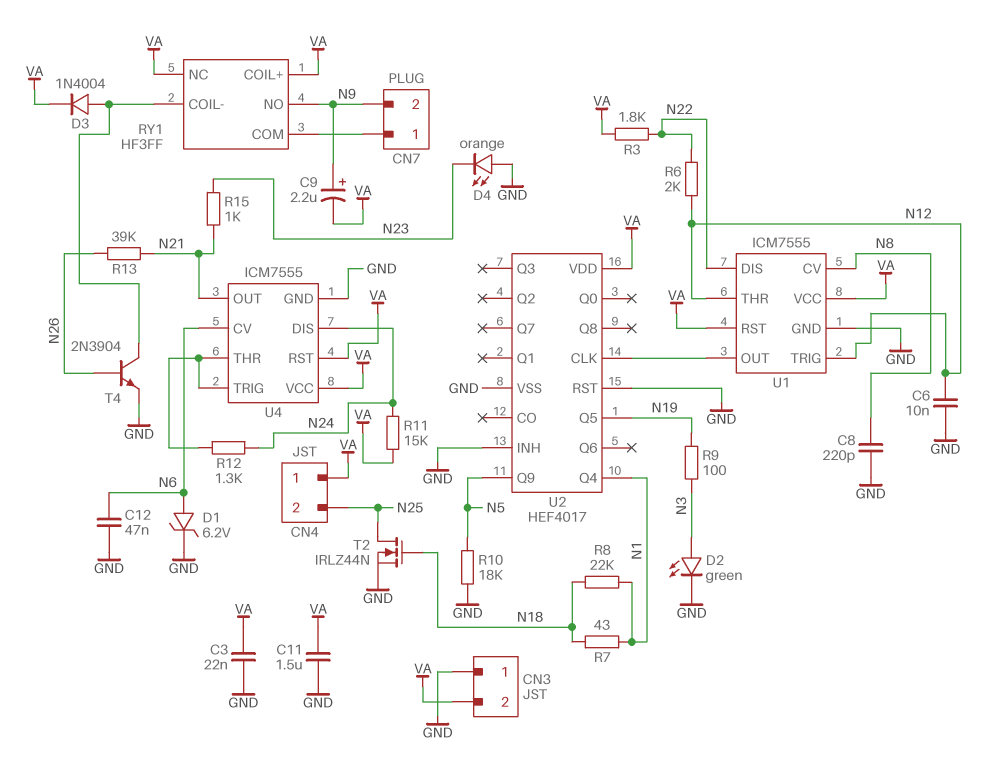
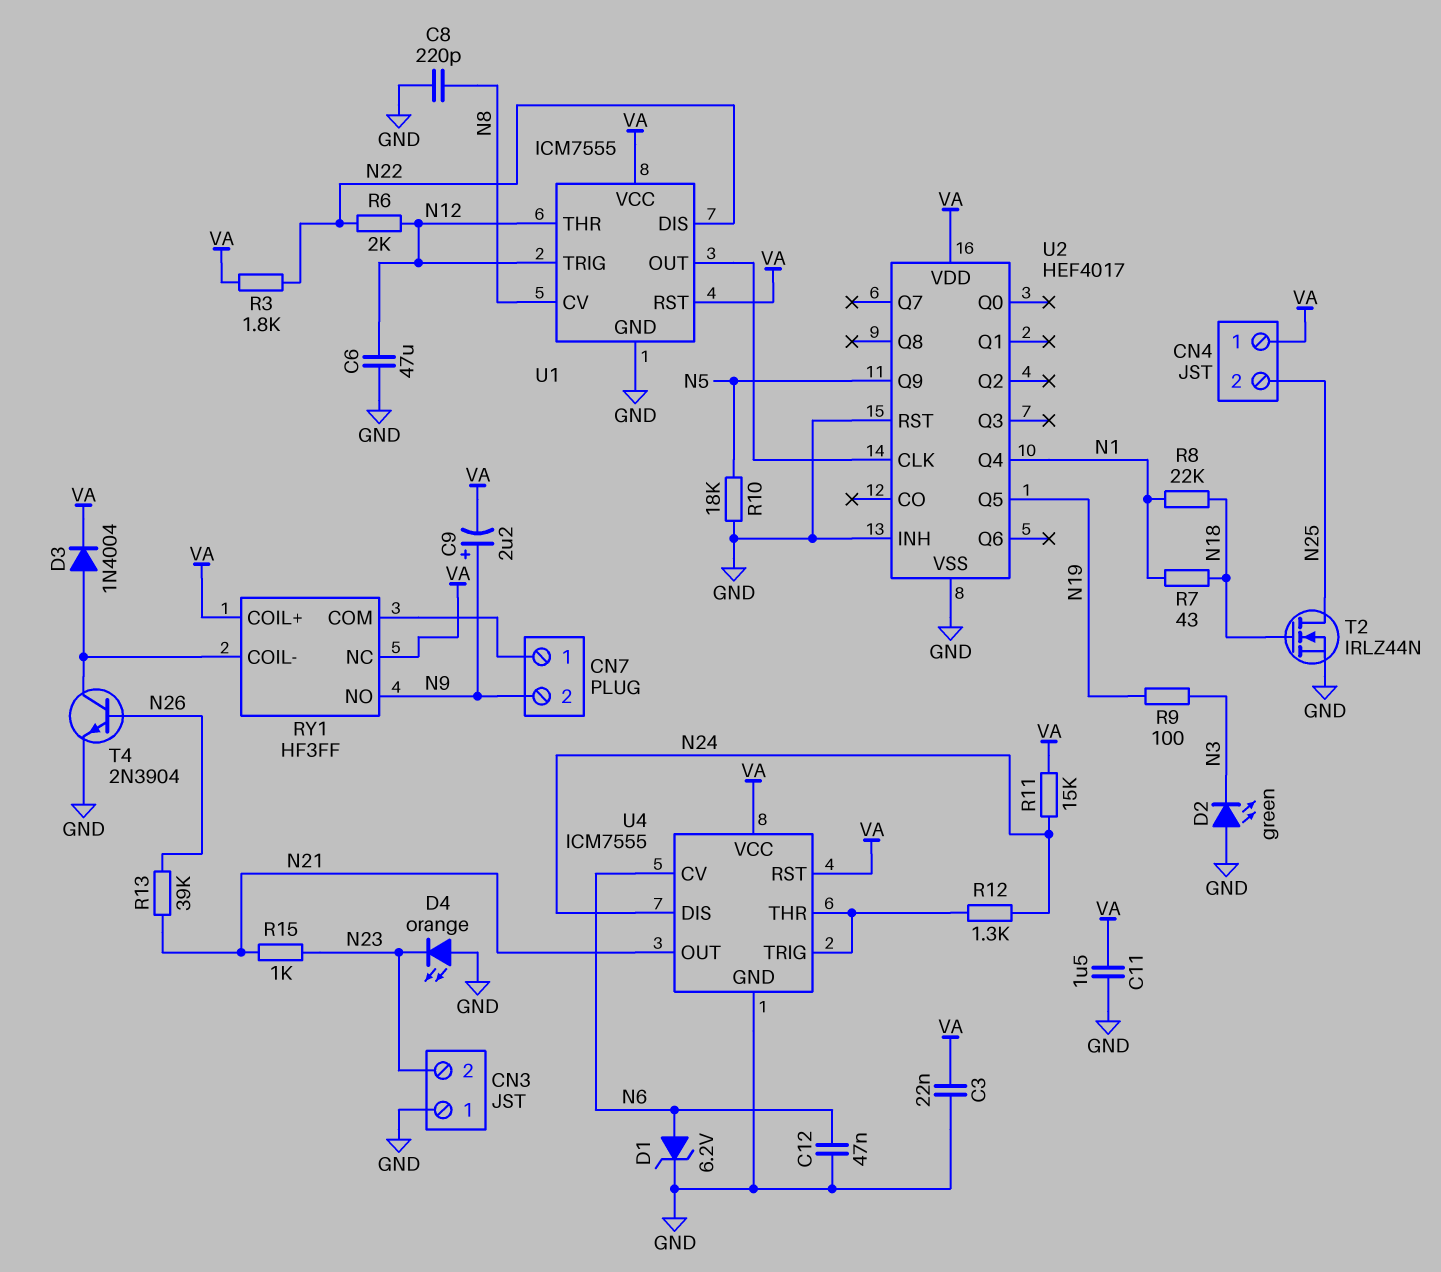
C6: 10nF (GND, N12) -> 47uF (GND, N12)
CN3 pin 2: VA -> N23
D2: LED green (A N3, K GND) -> LED green (A GND, K N3)

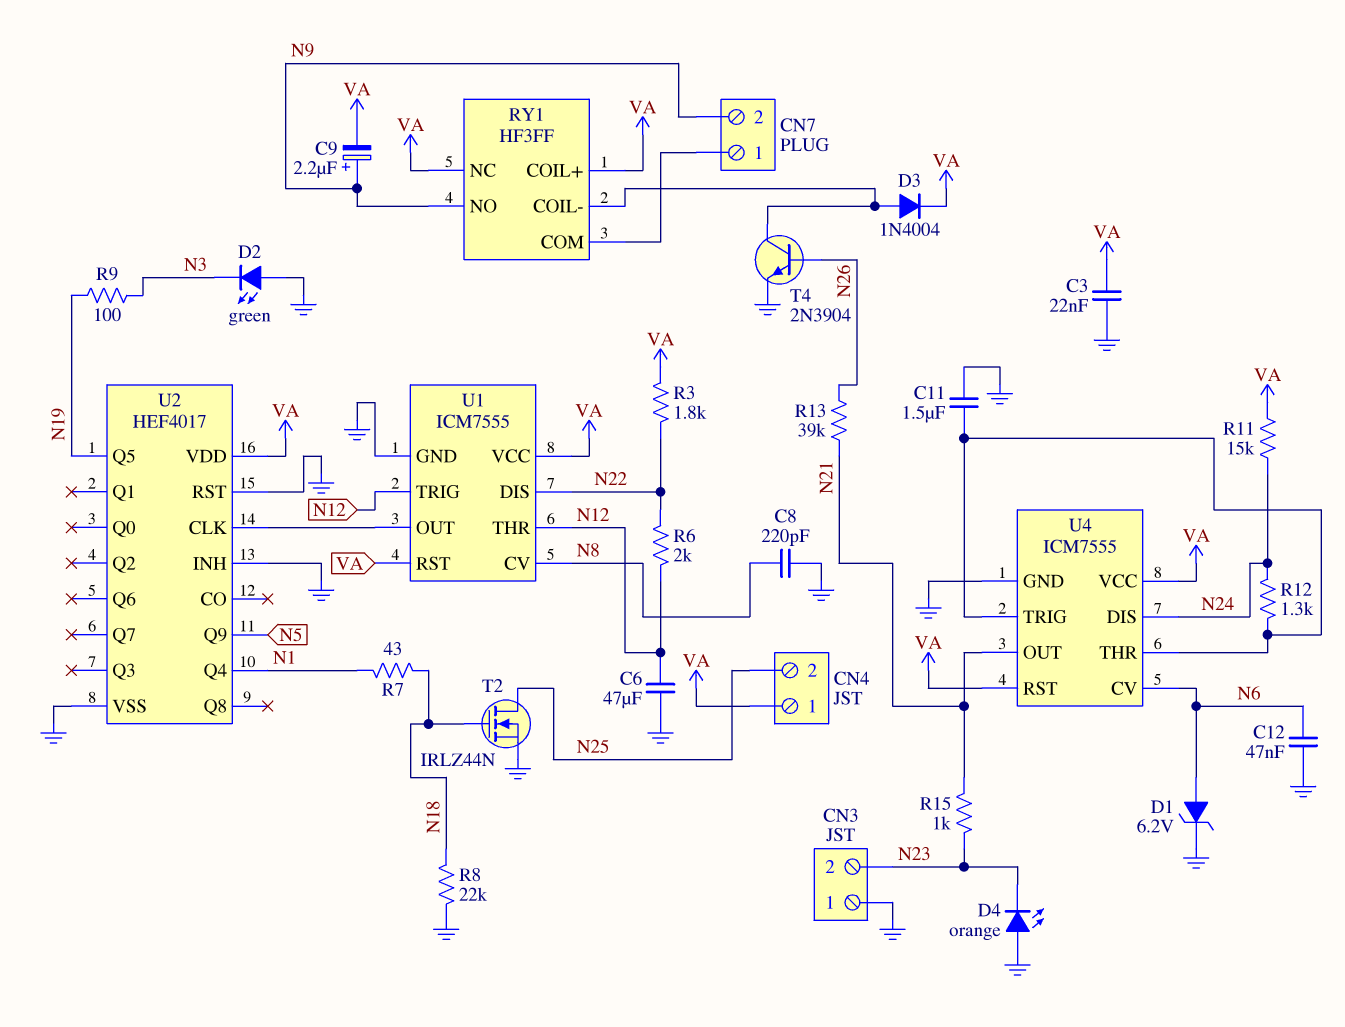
C11: 1.5uF (GND, VA) -> 1.5uF (GND, U4/THR)
R8: 22k (N1, N18) -> 22k (GND, N18)
R10: 18k (GND, N5) -> none

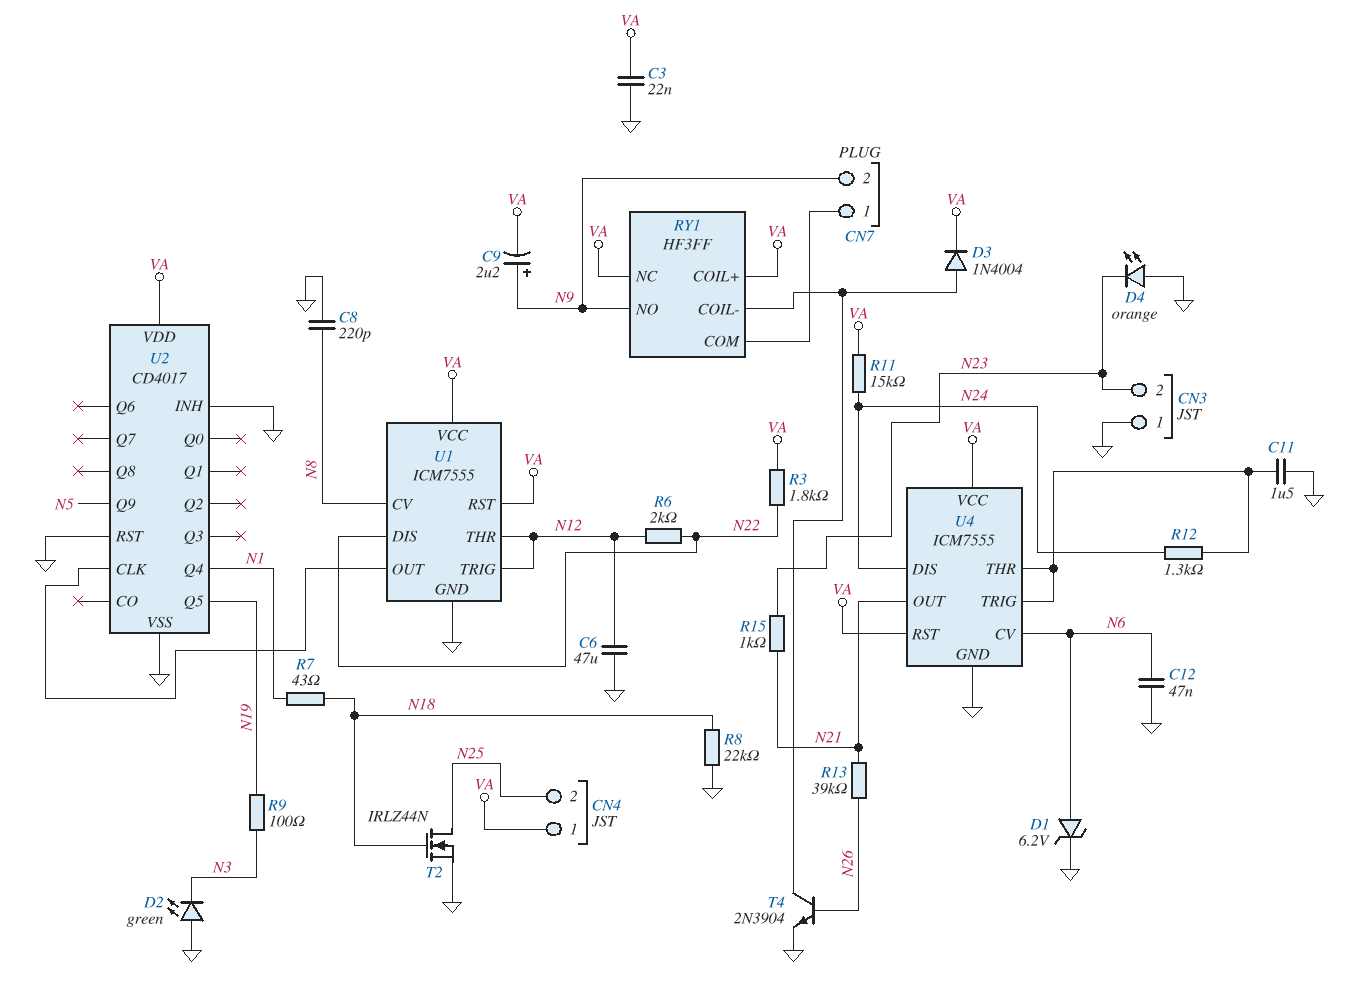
U2: HEF4017 -> CD4017

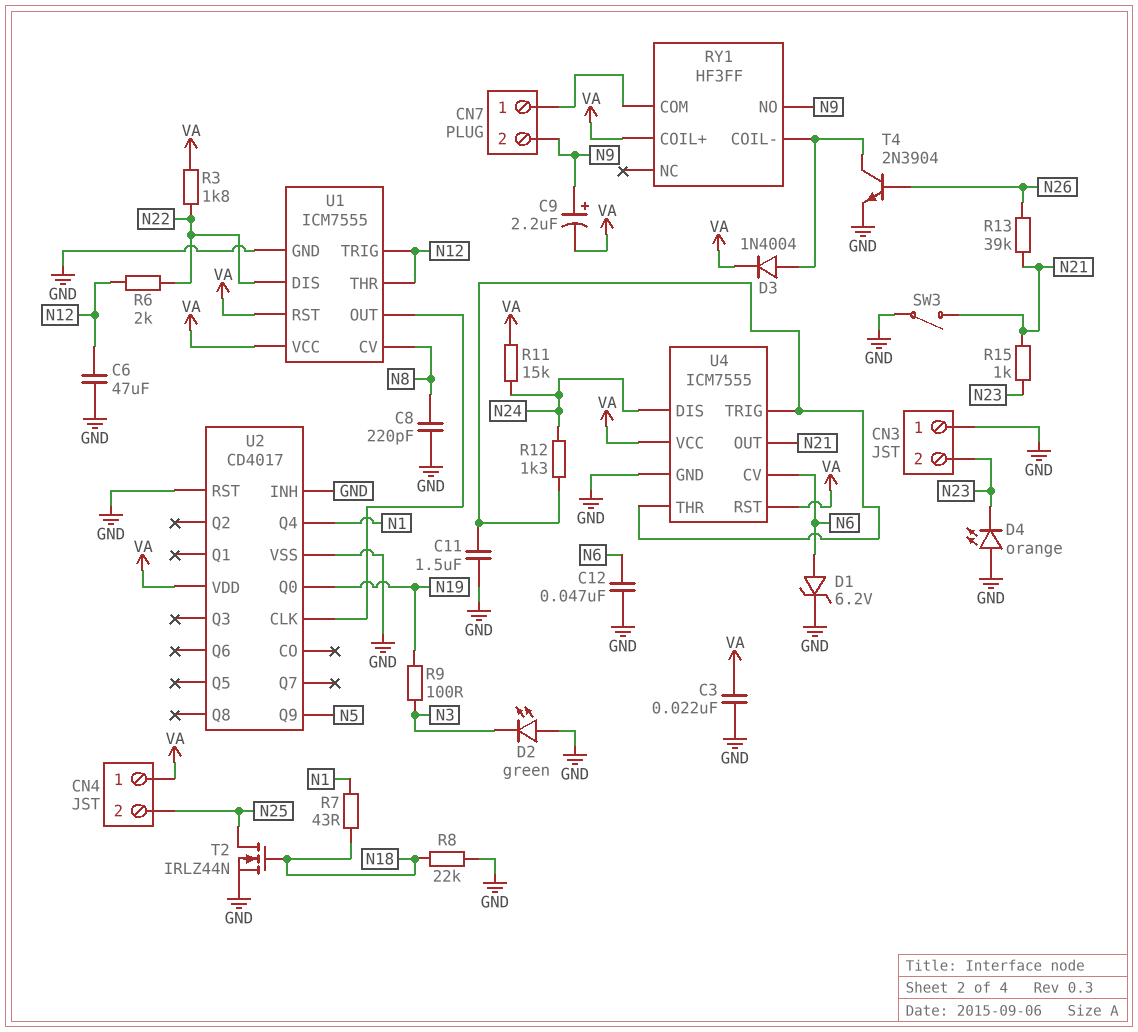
RY1 pin NC: VA -> none
SW3: none -> switch (GND, N21)
U2 pin Q0: none -> N19
U2 pin Q5: N19 -> none

